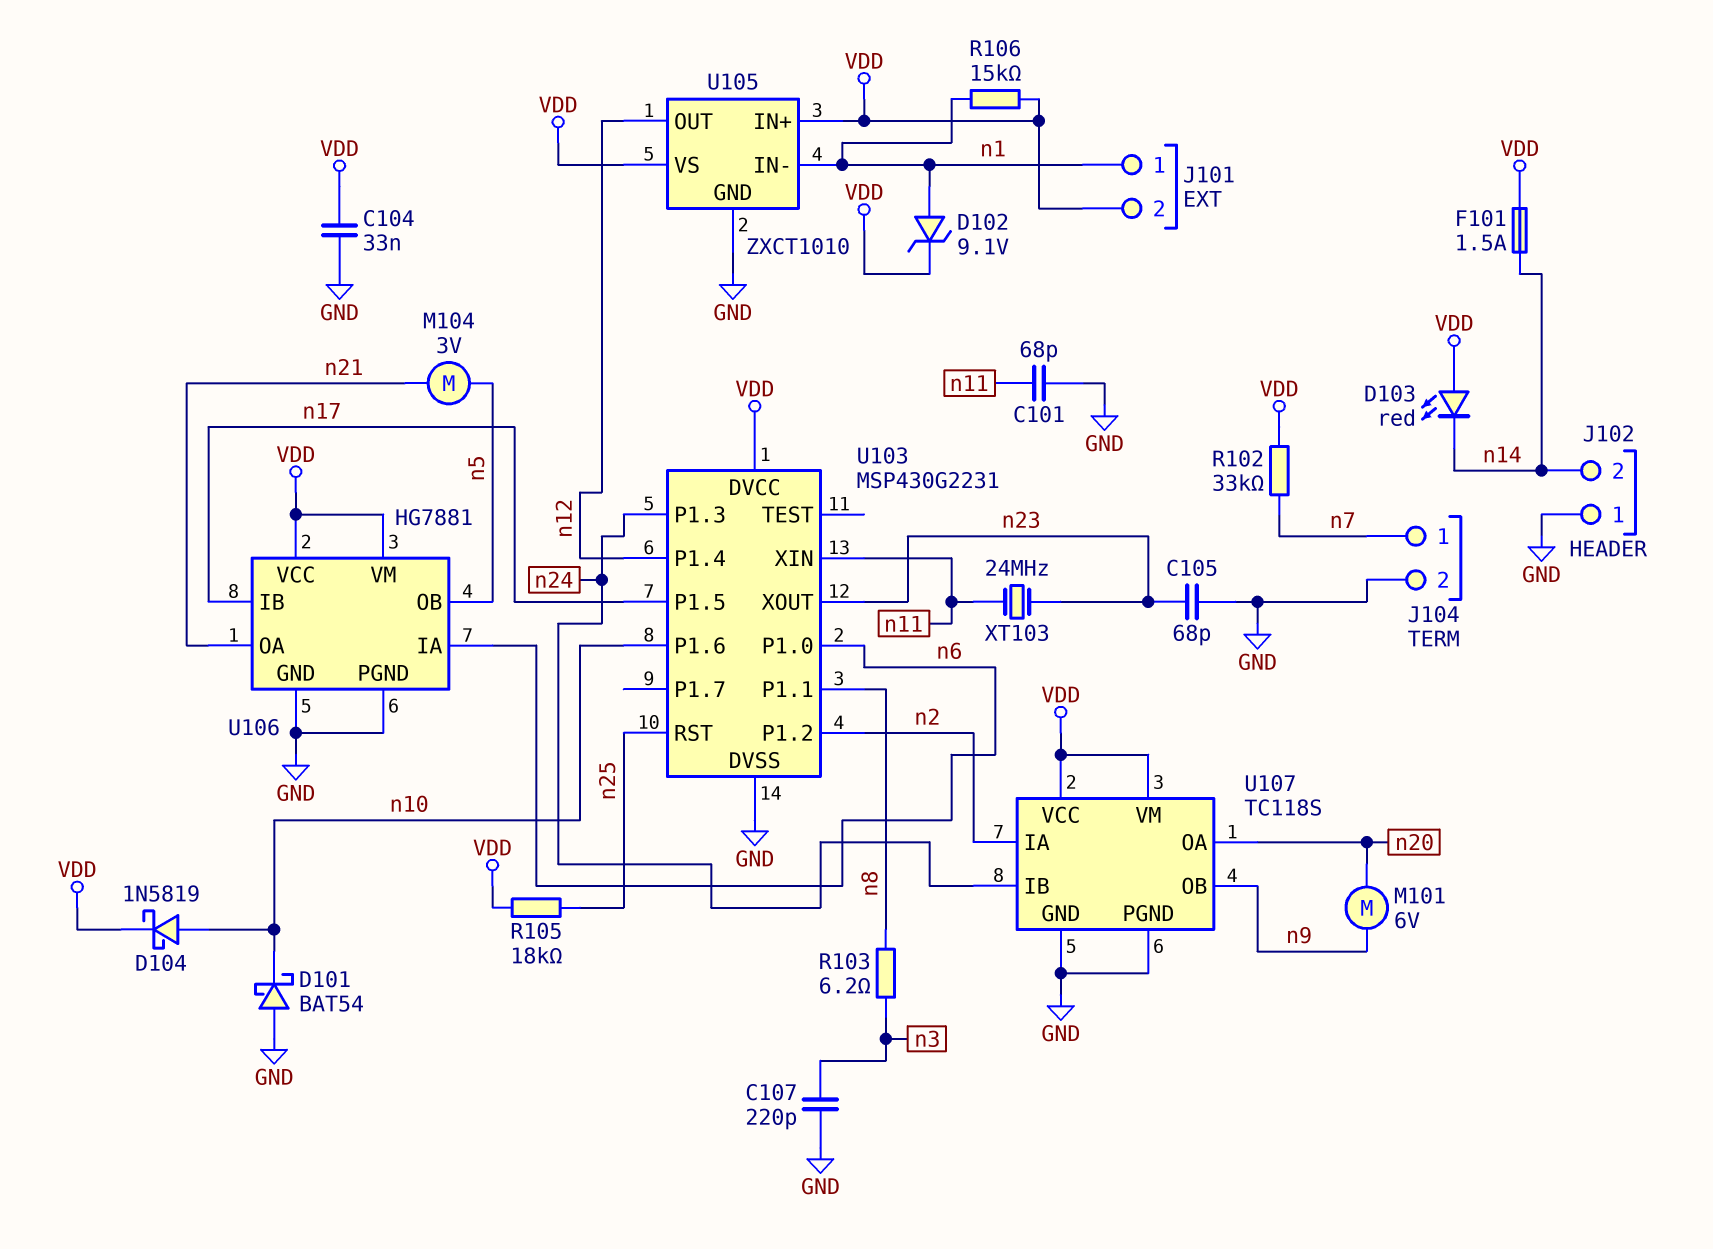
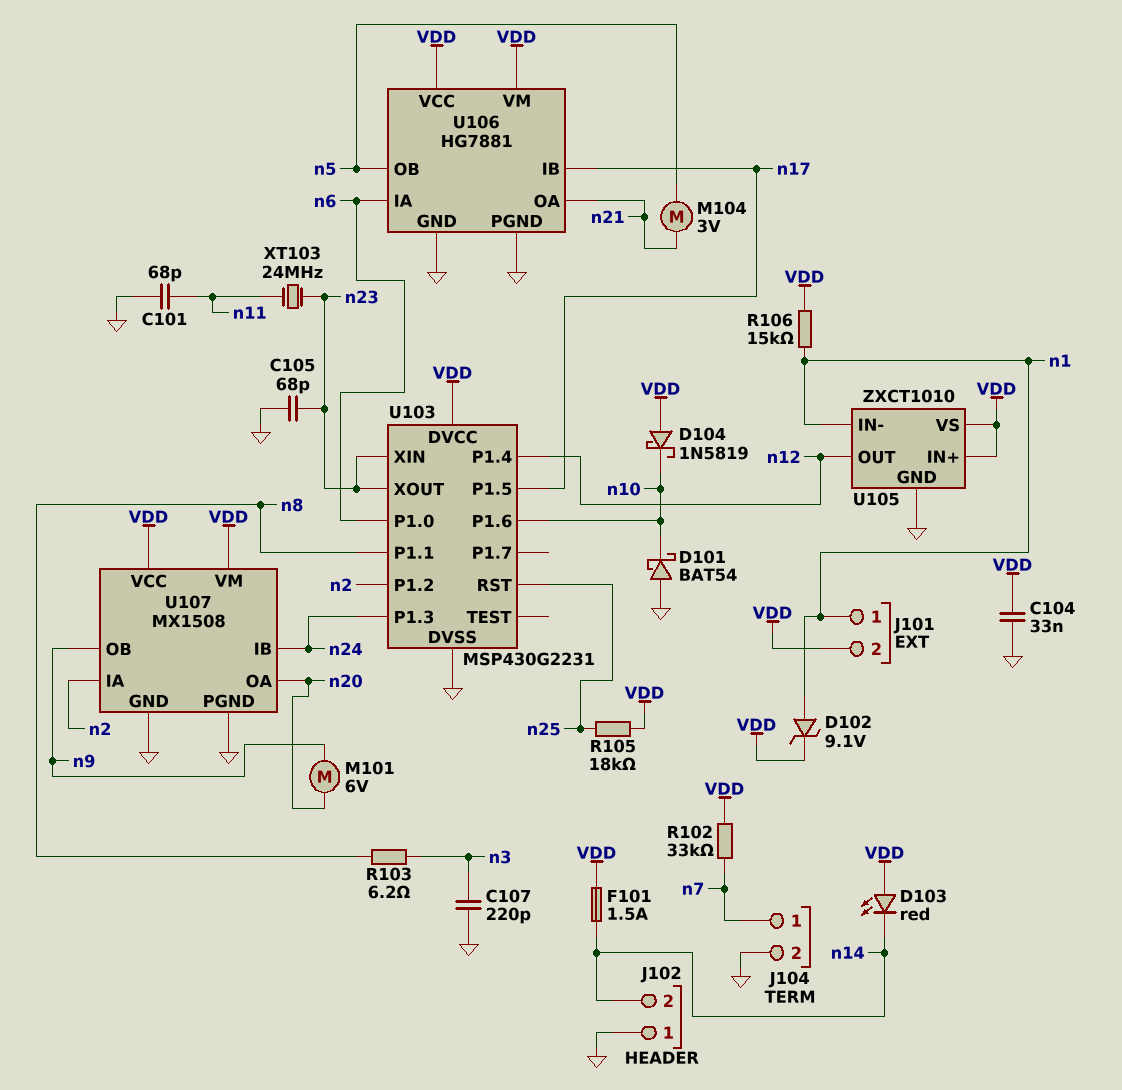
D104: schottky 1N5819 (A n10, K VDD) -> schottky 1N5819 (A VDD, K n10)
U103 pin XIN: n11 -> n23
U107: TC118S -> MX1508

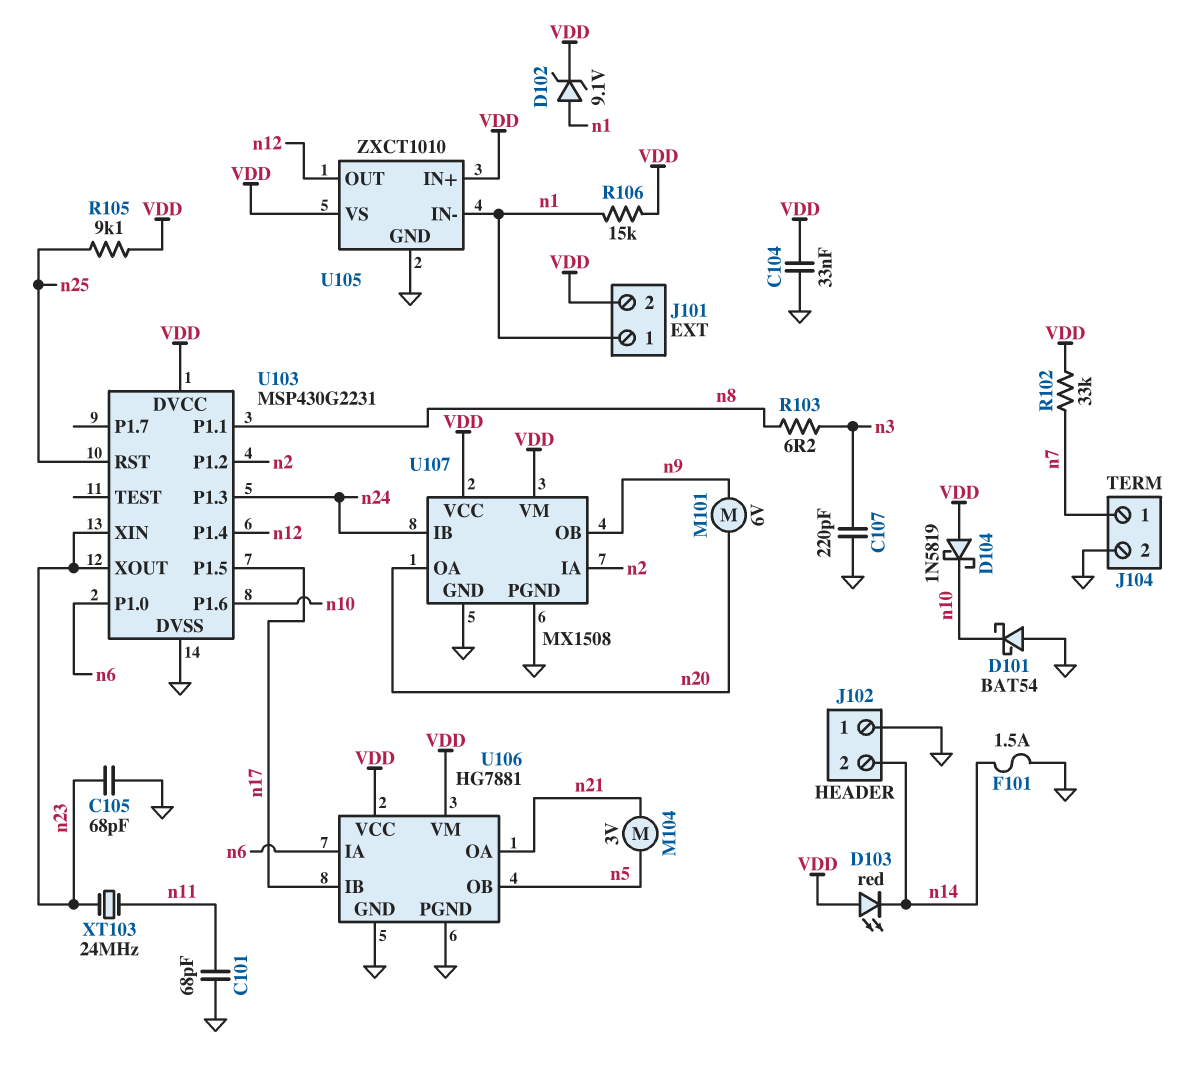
F101: 1.5A (VDD, n14) -> 1.5A (GND, n14)
R105: 18k (VDD, n25) -> 9.1k (VDD, n25)

